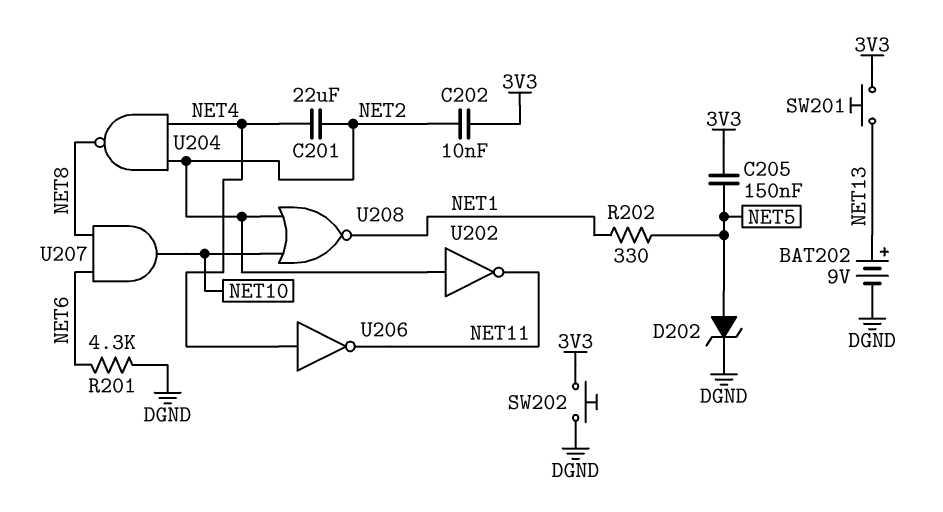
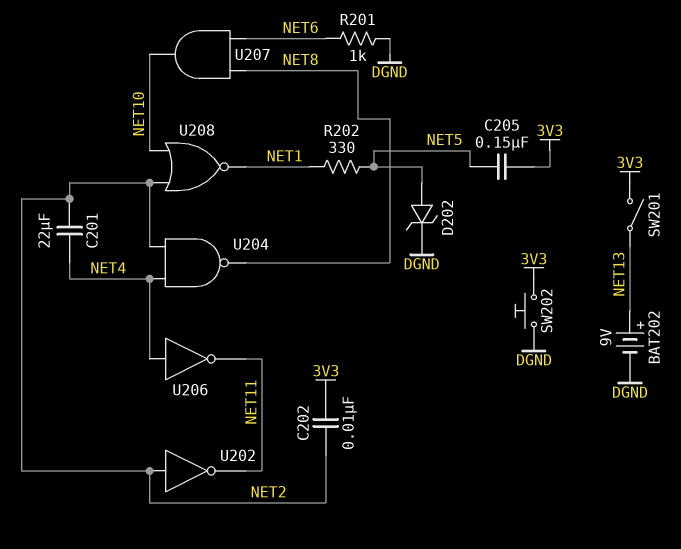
R201: 4.3k (DGND, NET6) -> 1k (DGND, NET6)
SW201: button (3V3, NET13) -> switch (3V3, NET13)

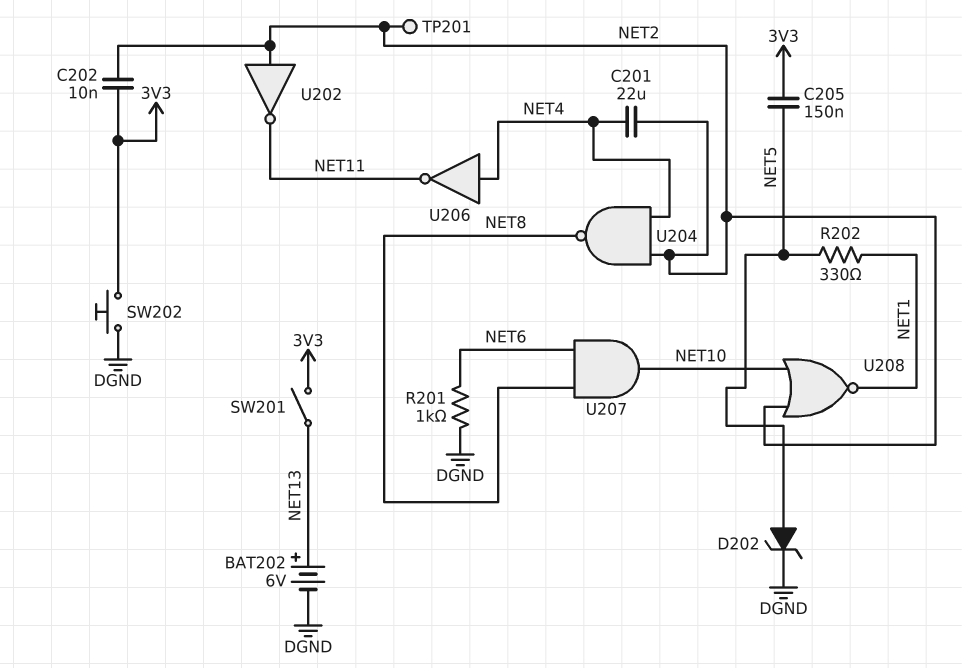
BAT202: 9V (plus NET13, minus DGND) -> 6V (plus NET13, minus DGND)
TP201: none -> test point (NET2)

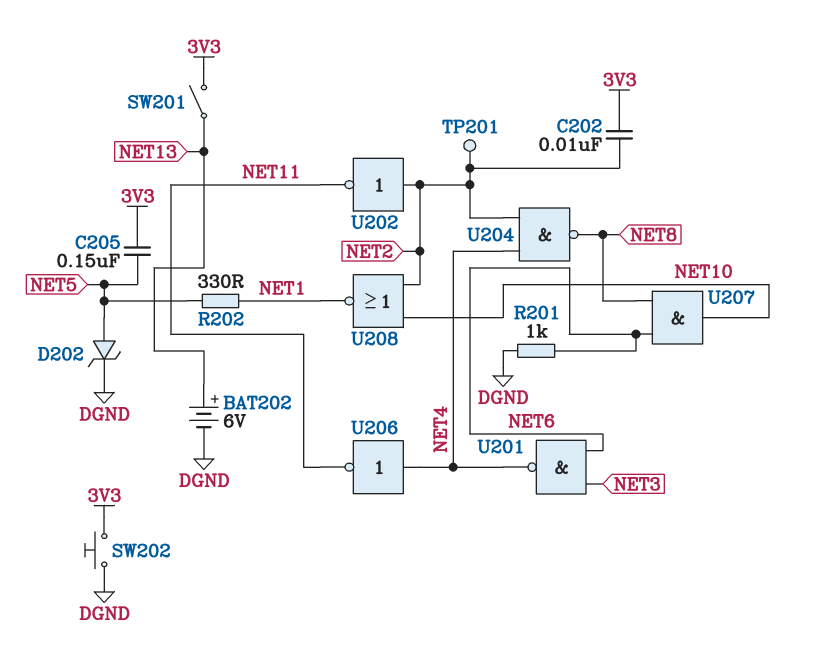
C201: 22uF (NET2, NET4) -> none
U201: none -> NAND (in NET3, in NET6, out NET4)

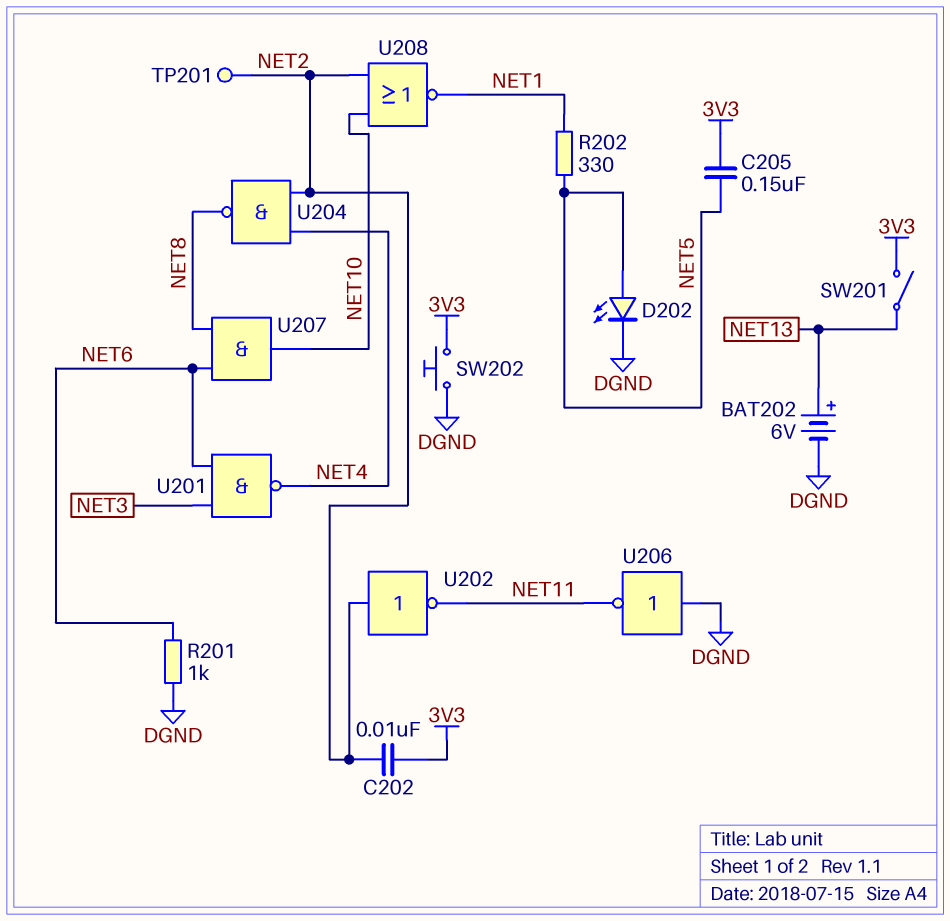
D202: zener (A NET5, K DGND) -> LED (A NET5, K DGND)
U206: NOT (in NET4, out NET11) -> NOT (in DGND, out NET11)

